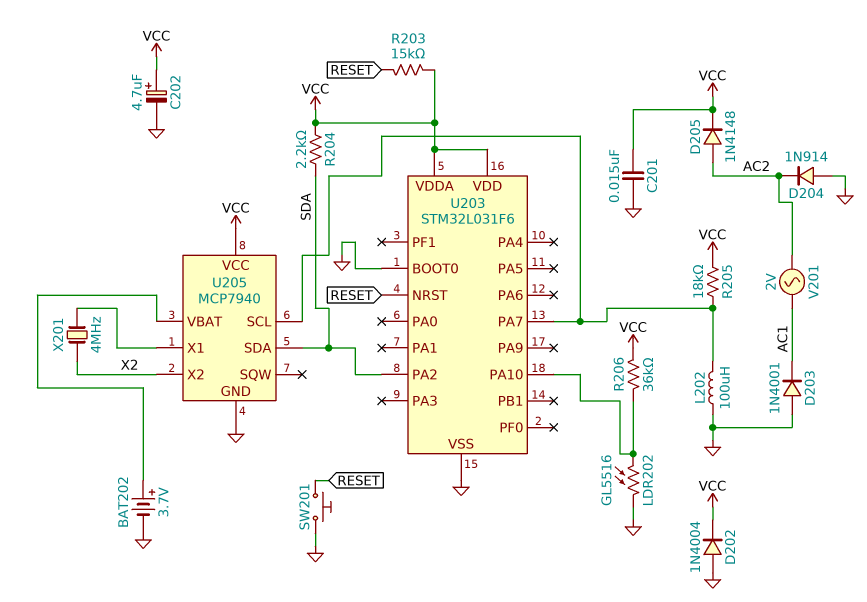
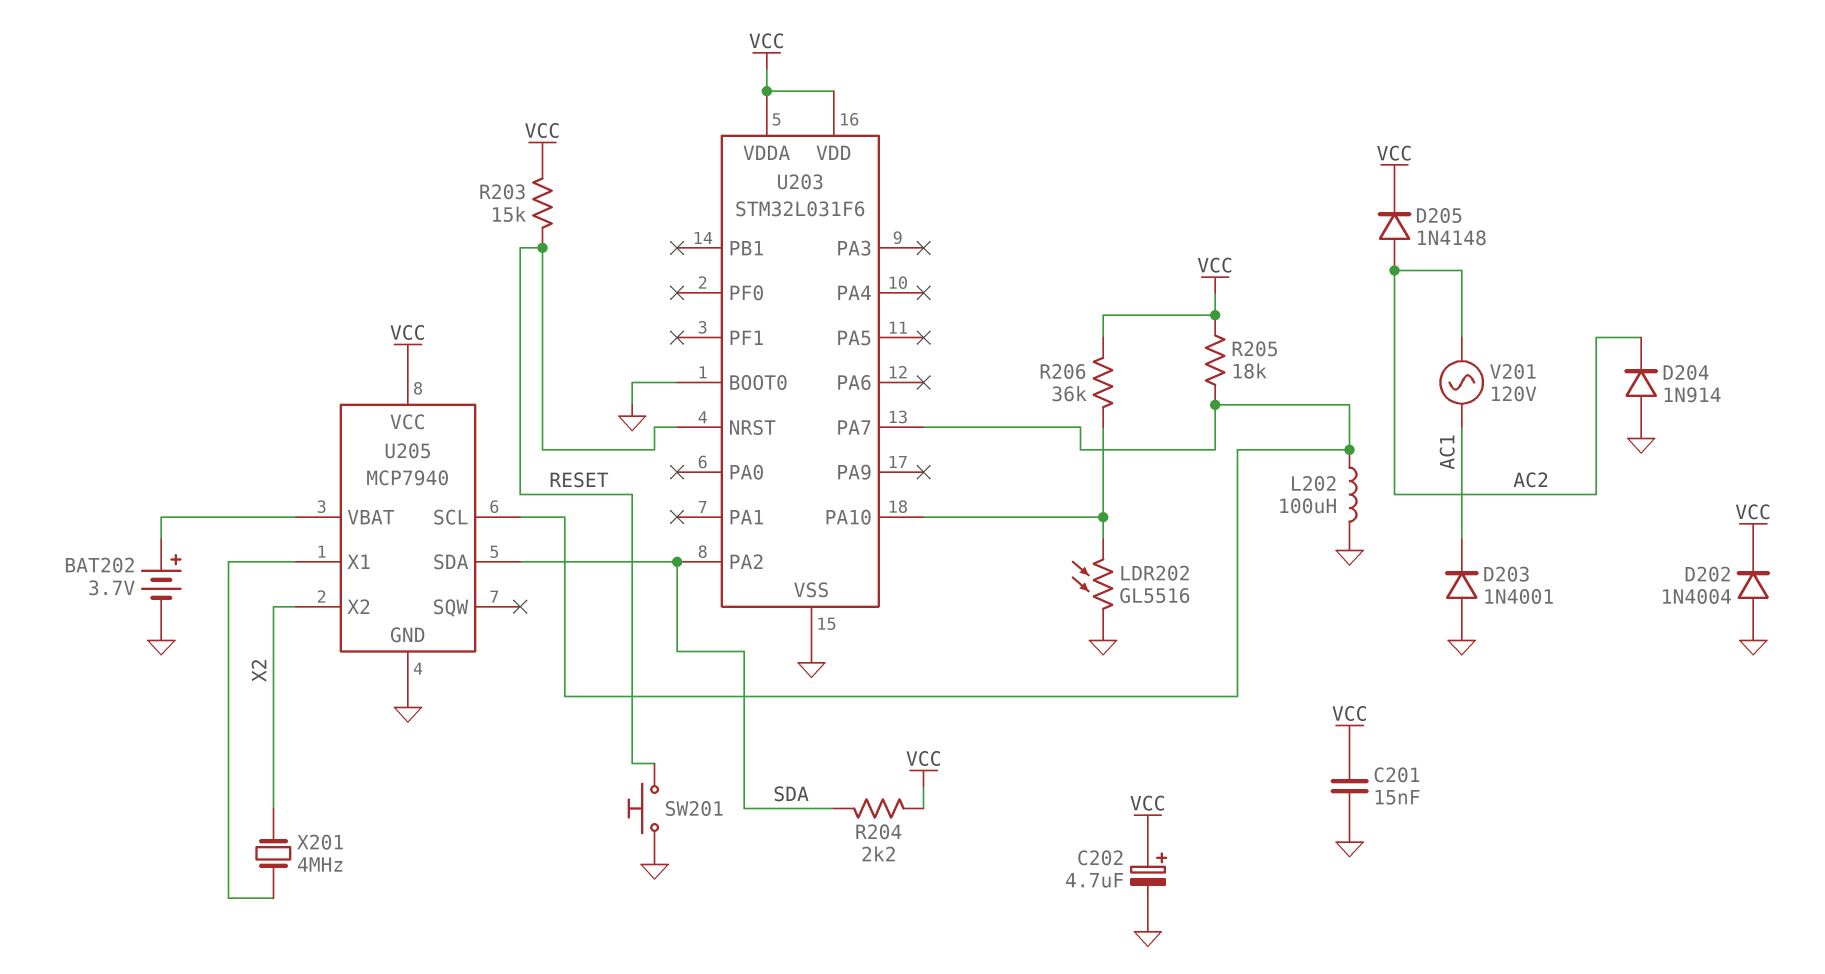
V201: AC 2V (AC1, AC2) -> AC 120V (AC1, AC2)

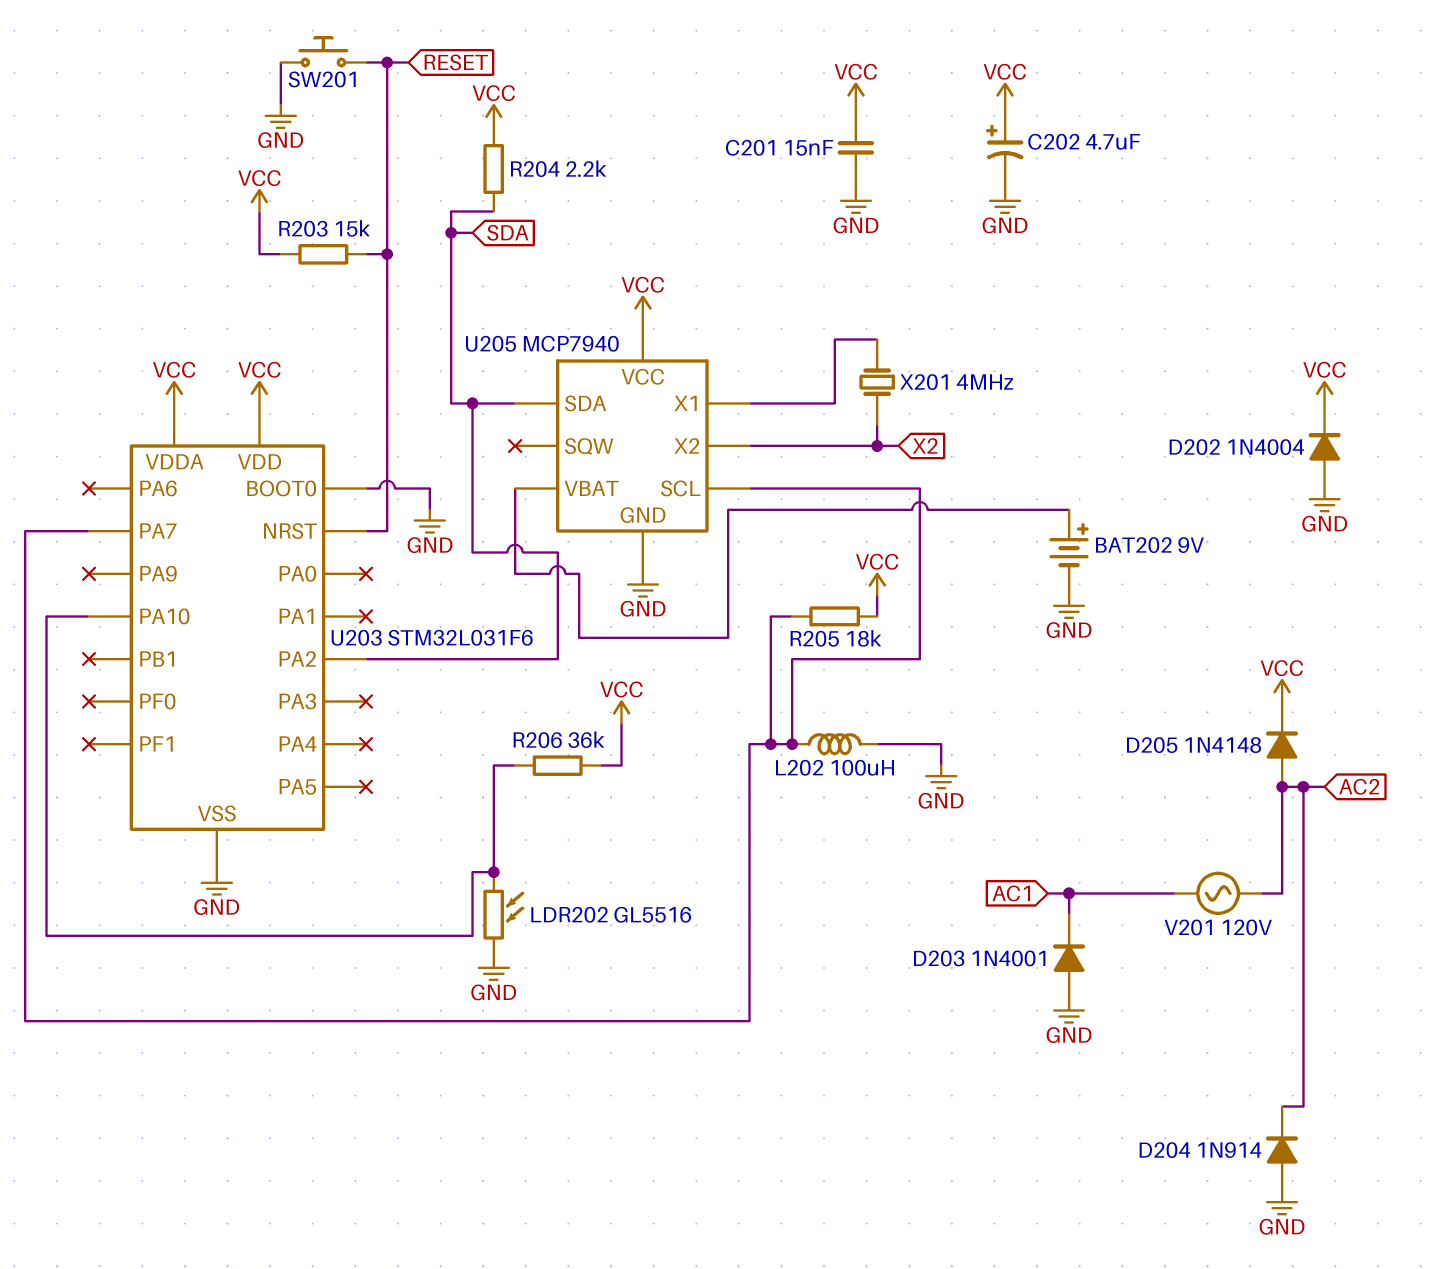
BAT202: 3.7V (plus U205/VBAT, minus GND) -> 9V (plus U205/VBAT, minus GND)

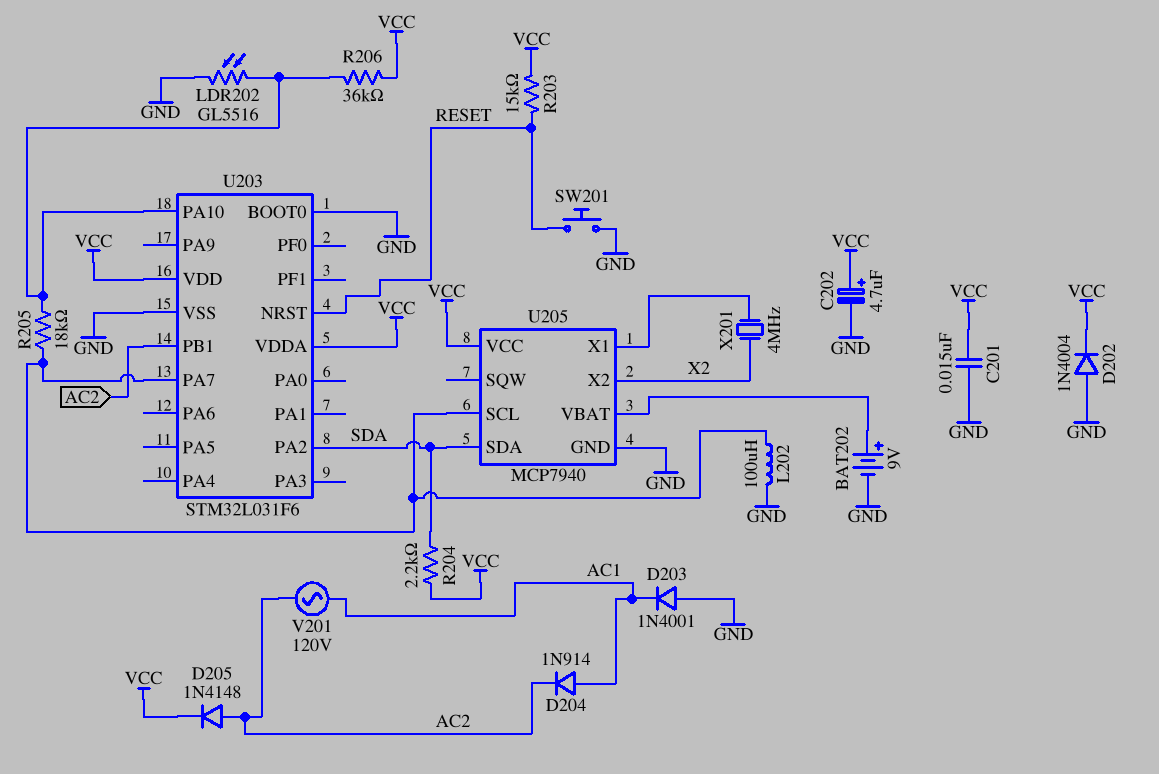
D204: diode 1N914 (A GND, K AC2) -> diode 1N914 (A AC1, K AC2)
R205: 18k (U203/PA7, VCC) -> 18k (U203/PA7, U203/PA10)
U203 pin PB1: none -> AC2

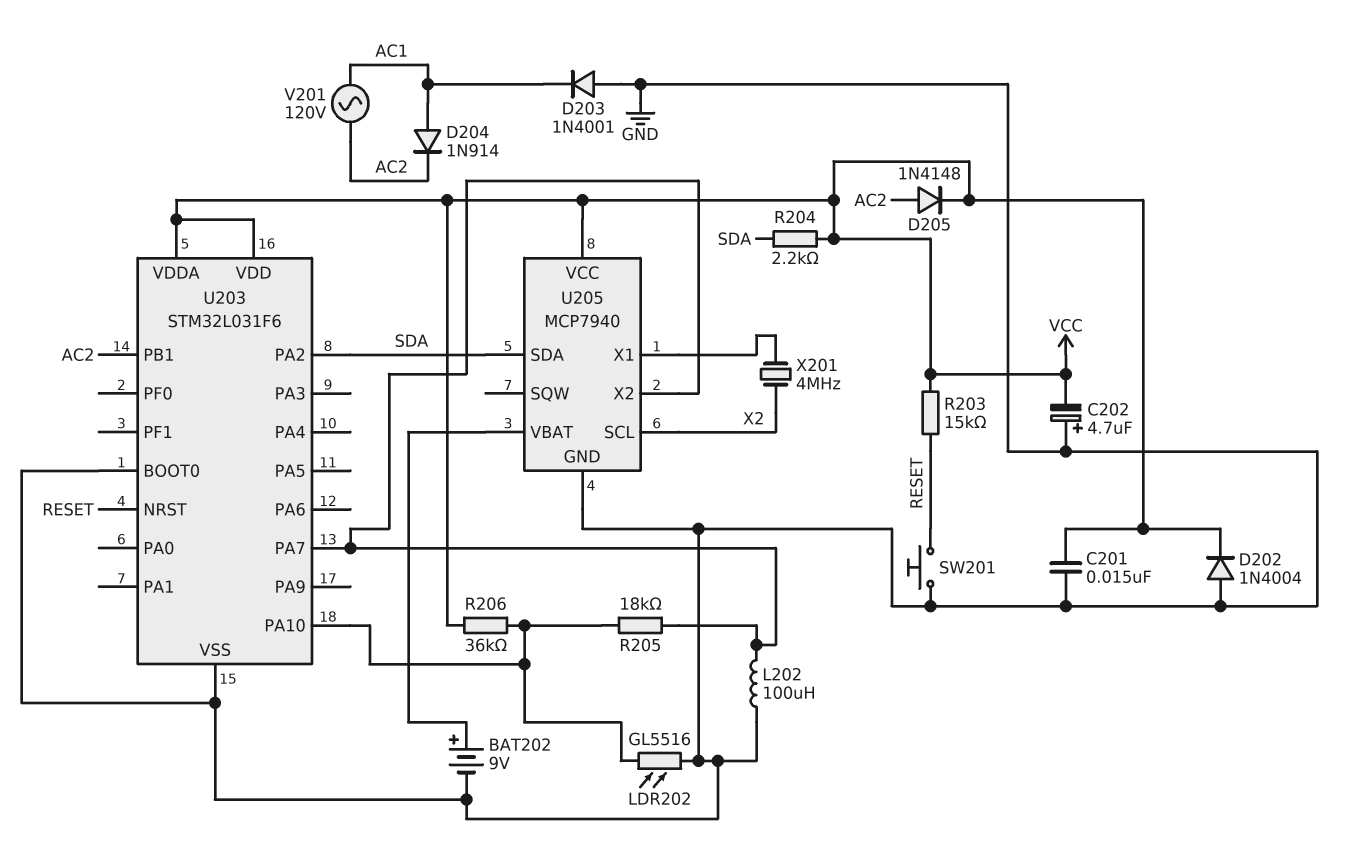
C202: 4.7uF (plus VCC, minus GND) -> 4.7uF (plus GND, minus VCC)
U205 pin SCL: U203/PA7 -> X2
U205 pin X2: X2 -> U203/PA7

